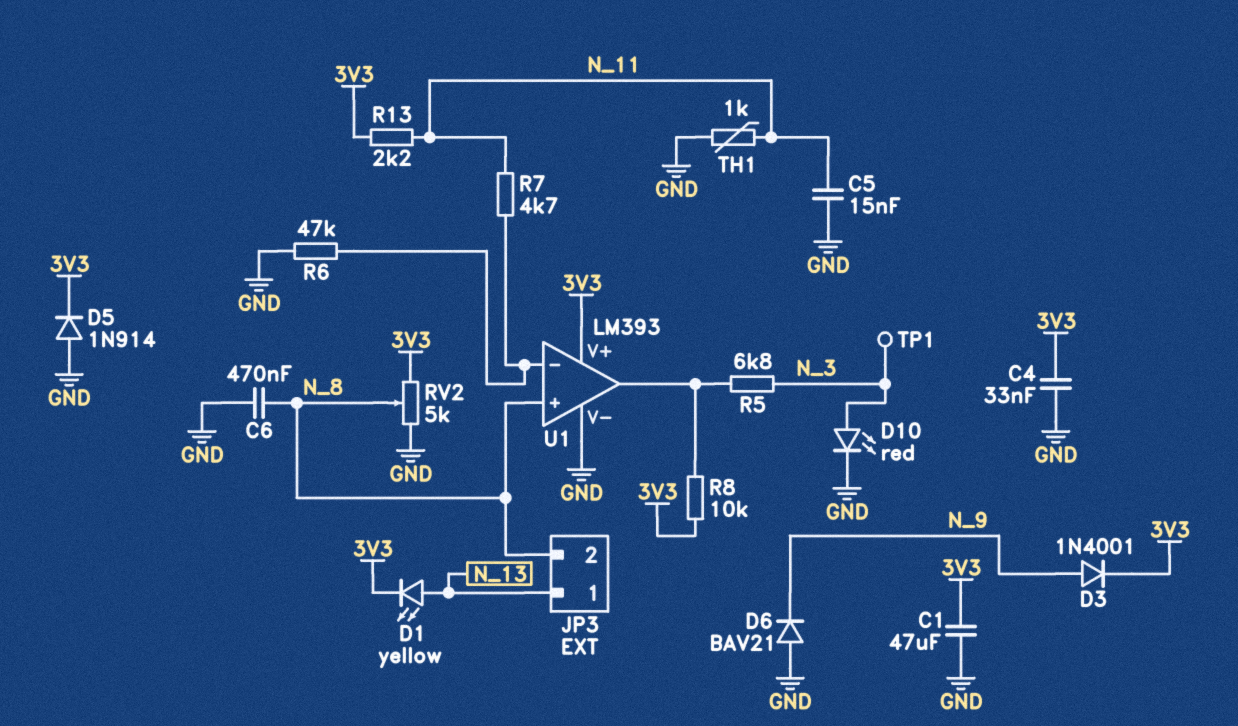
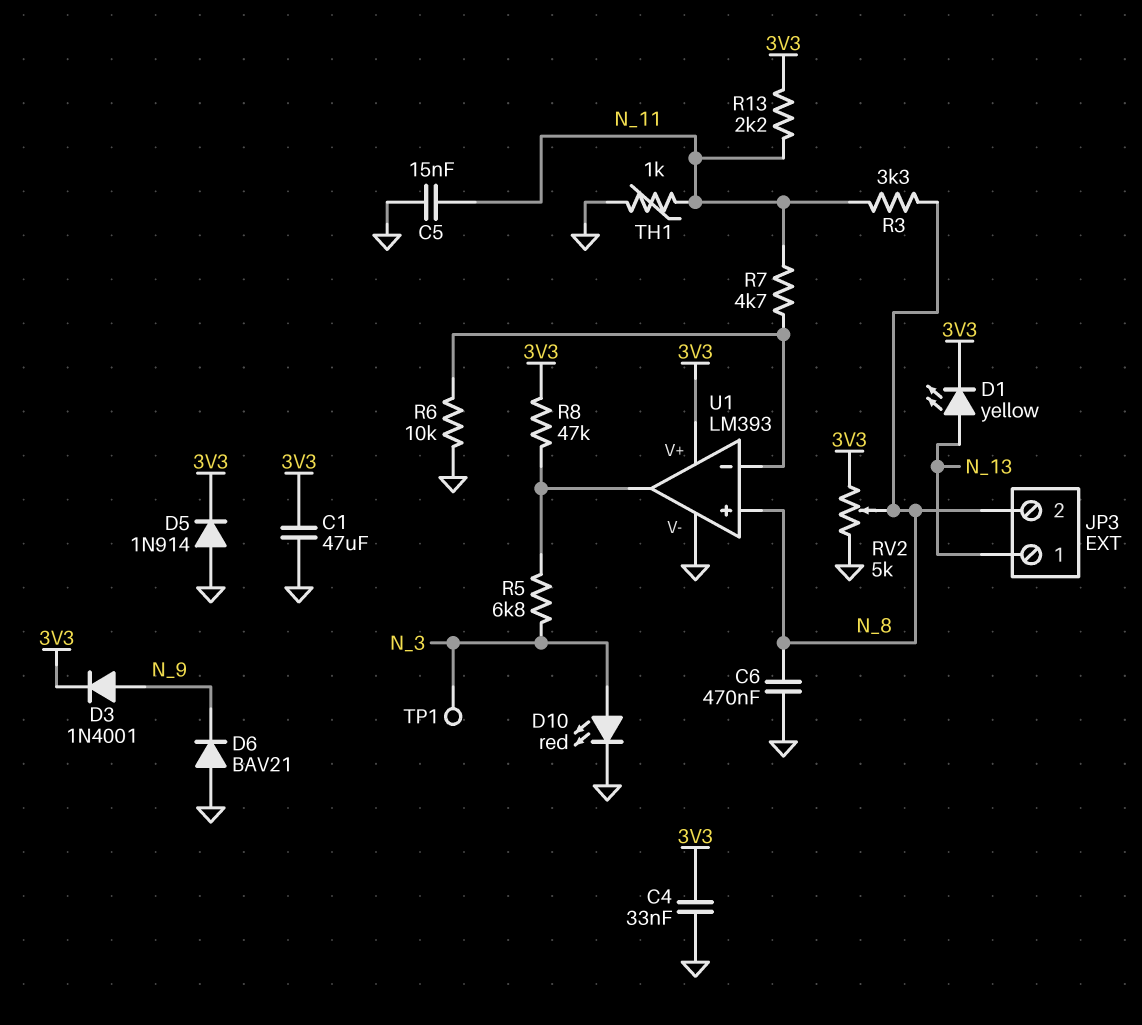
R3: none -> 3.3k (N_8, N_11)
R6: 47k (GND, U1/in-) -> 10k (GND, U1/in-)
R8: 10k (3V3, U1/out) -> 47k (3V3, U1/out)

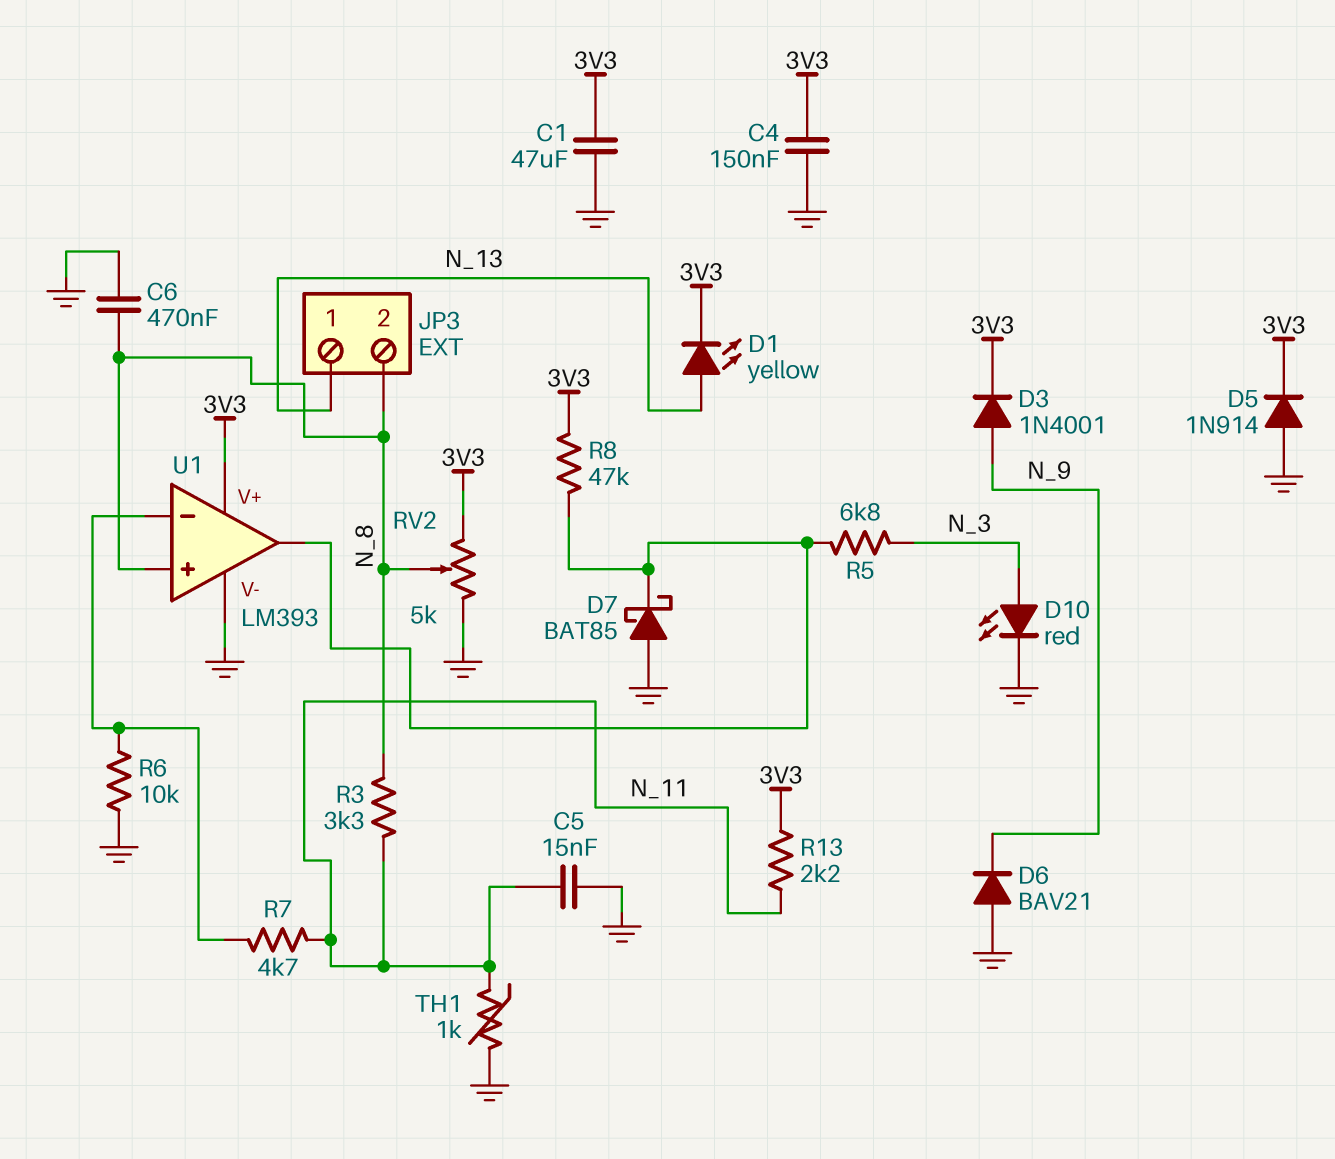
C4: 33nF (3V3, GND) -> 150nF (3V3, GND)
D7: none -> schottky BAT85 (A GND, K U1/out)
TP1: test point (N_3) -> none

